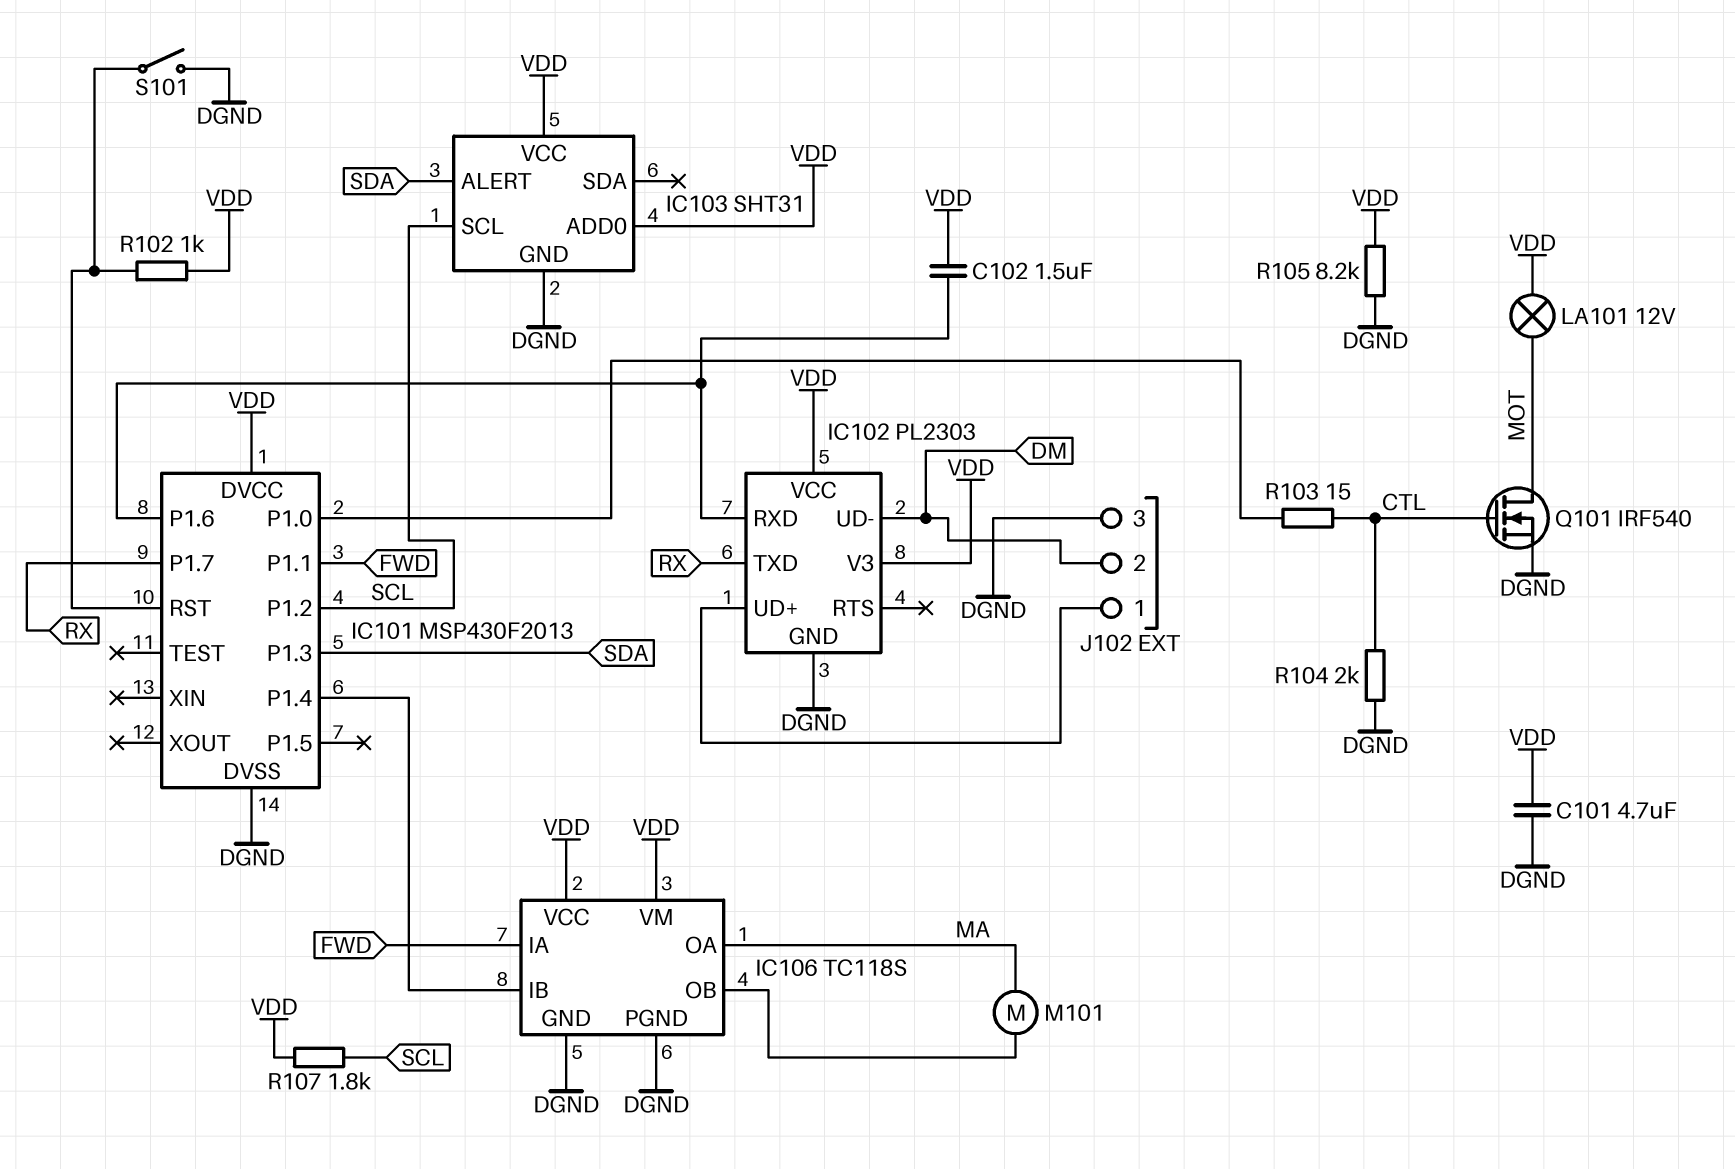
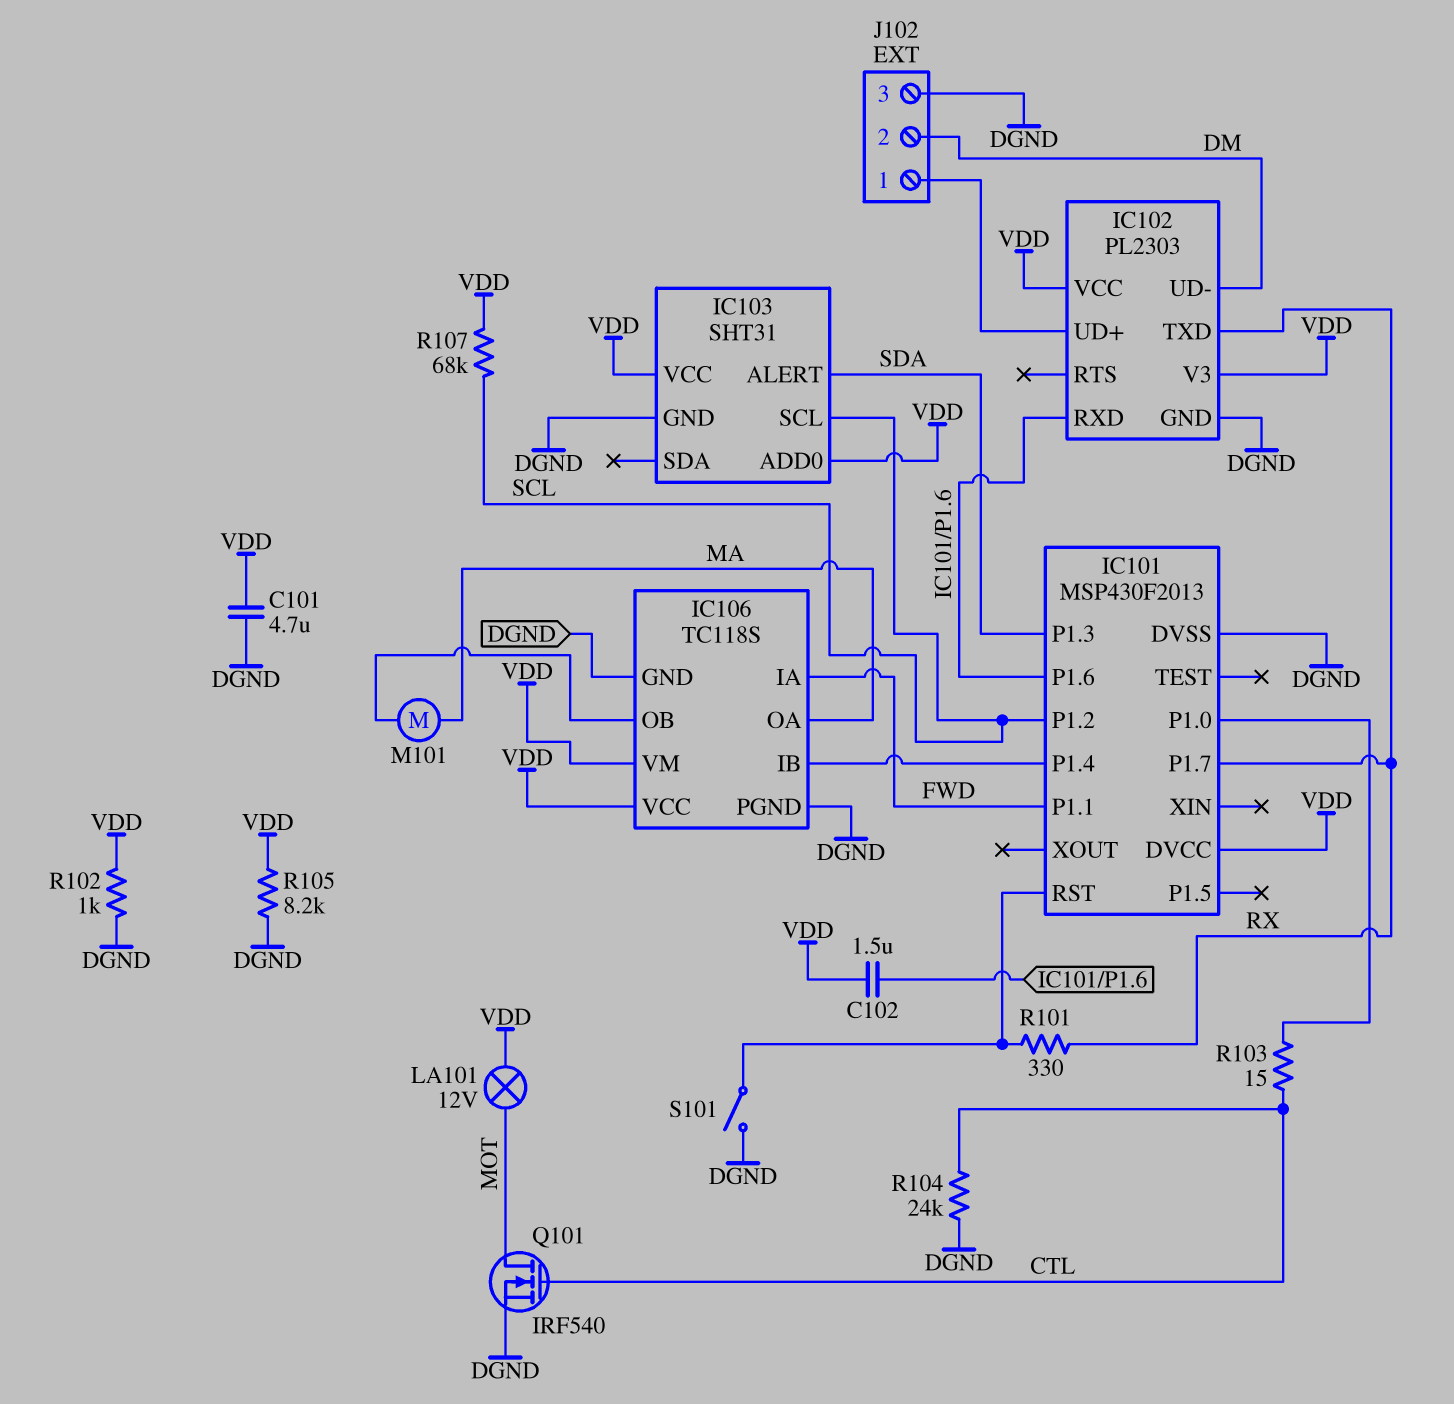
R101: none -> 330 (IC101/RST, RX)
R102: 1k (IC101/RST, VDD) -> 1k (DGND, VDD)
R104: 2k (CTL, DGND) -> 24k (CTL, DGND)
R107: 1.8k (SCL, VDD) -> 68k (SCL, VDD)

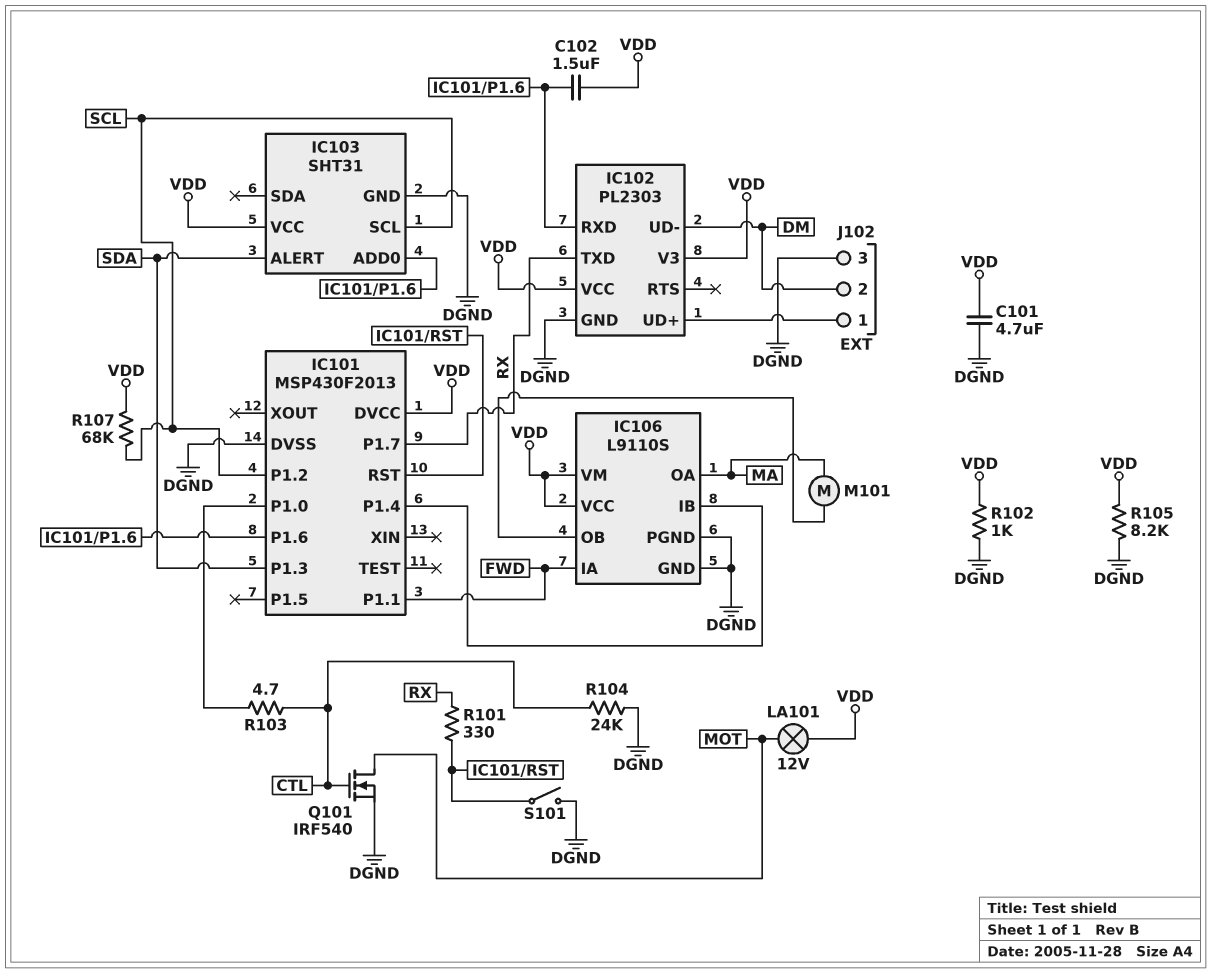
IC103 pin ADD0: VDD -> IC101/P1.6
IC106: TC118S -> L9110S
R103: 15 (CTL, IC101/P1.0) -> 4.7 (CTL, IC101/P1.0)

